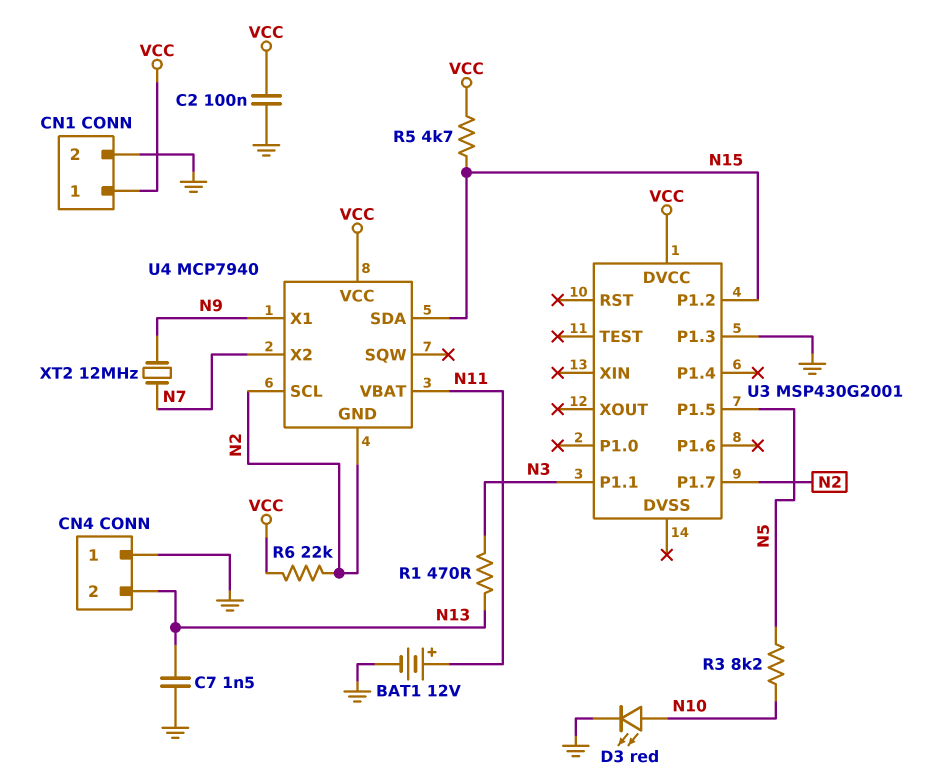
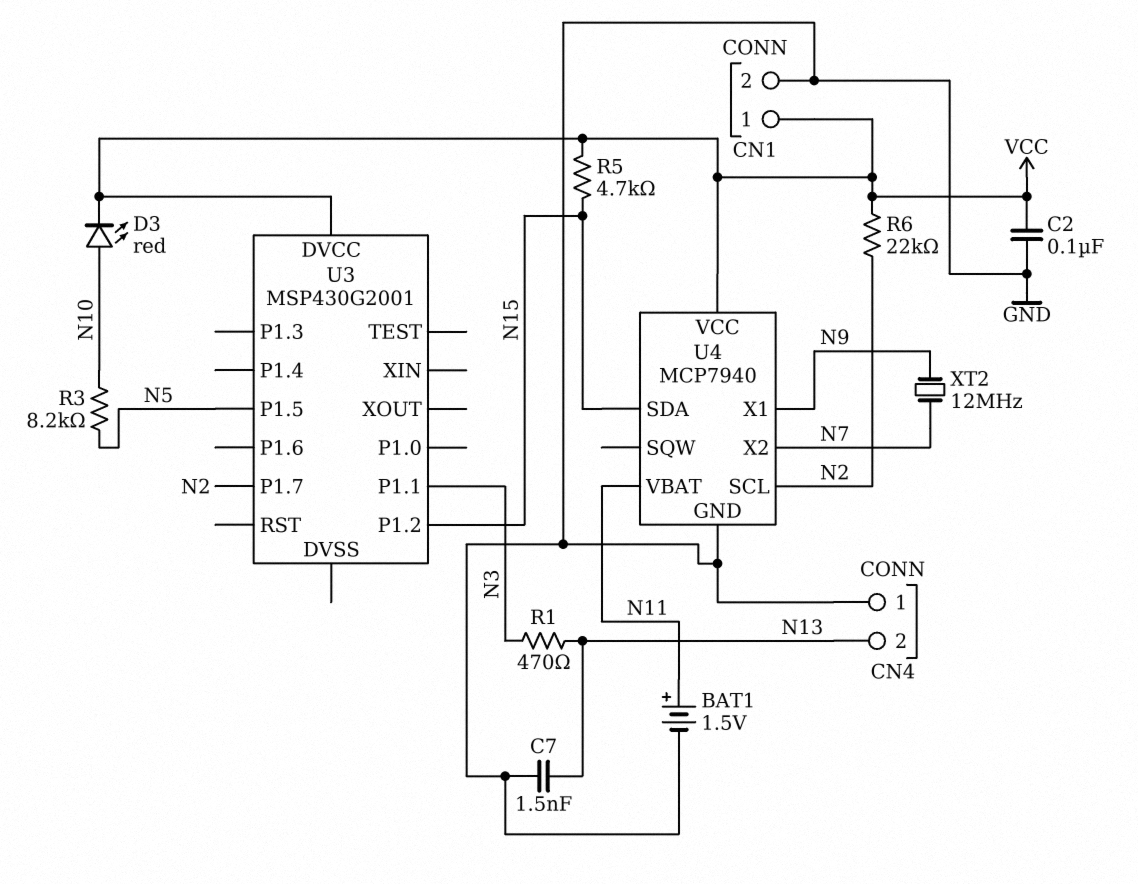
BAT1: 12V (plus N11, minus GND) -> 1.5V (plus N11, minus GND)
D3: LED red (A N10, K GND) -> LED red (A N10, K VCC)
U3 pin P1.3: GND -> none
U4 pin GND: N2 -> GND

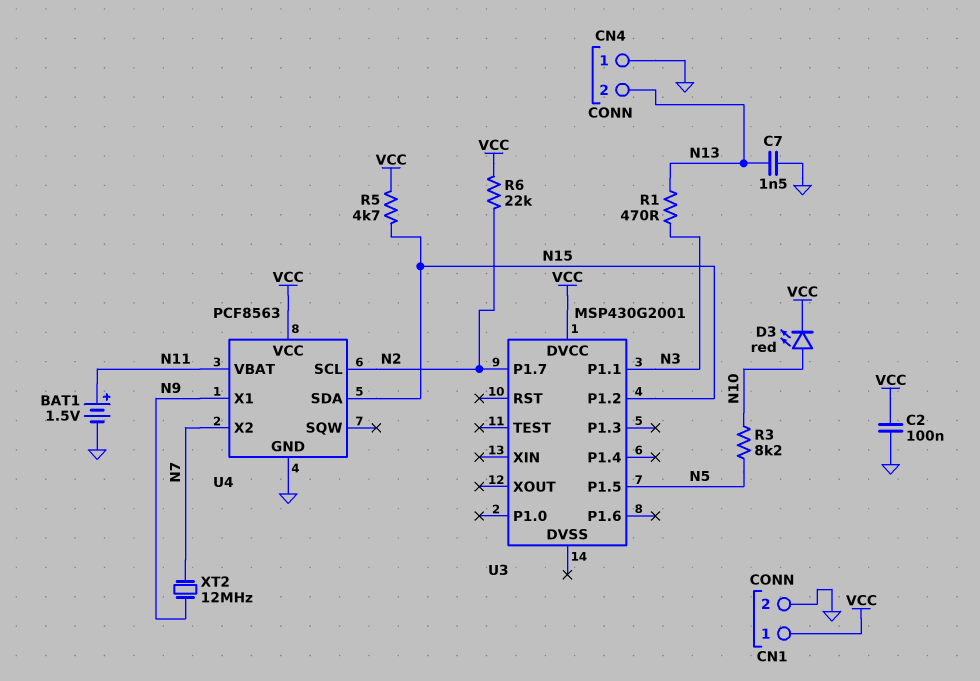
U4: MCP7940 -> PCF8563

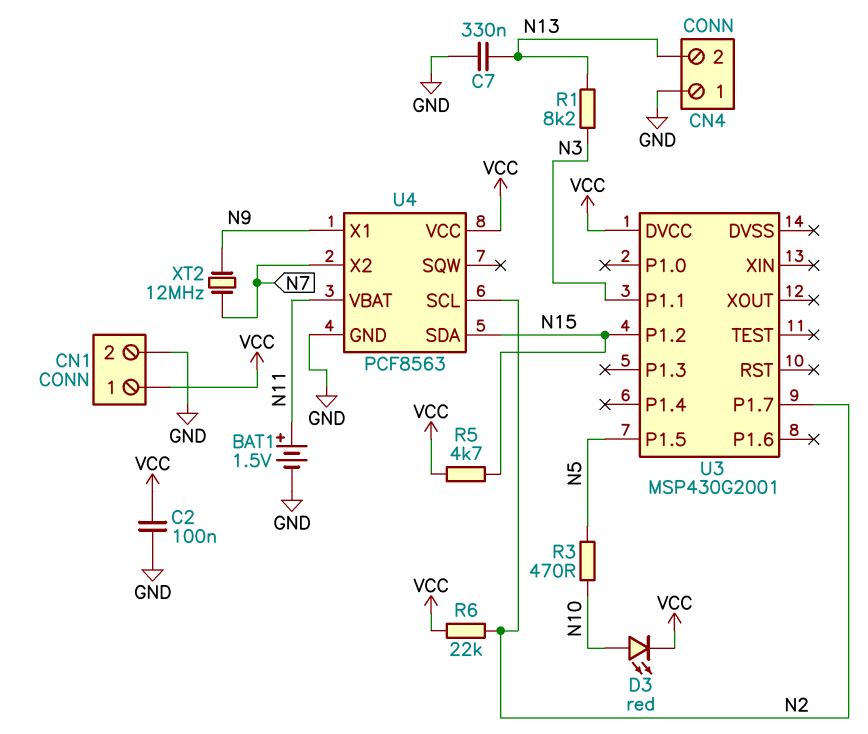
C7: 1.5nF (GND, N13) -> 330nF (GND, N13)
R1: 470 (N3, N13) -> 8.2k (N3, N13)
R3: 8.2k (N5, N10) -> 470 (N5, N10)

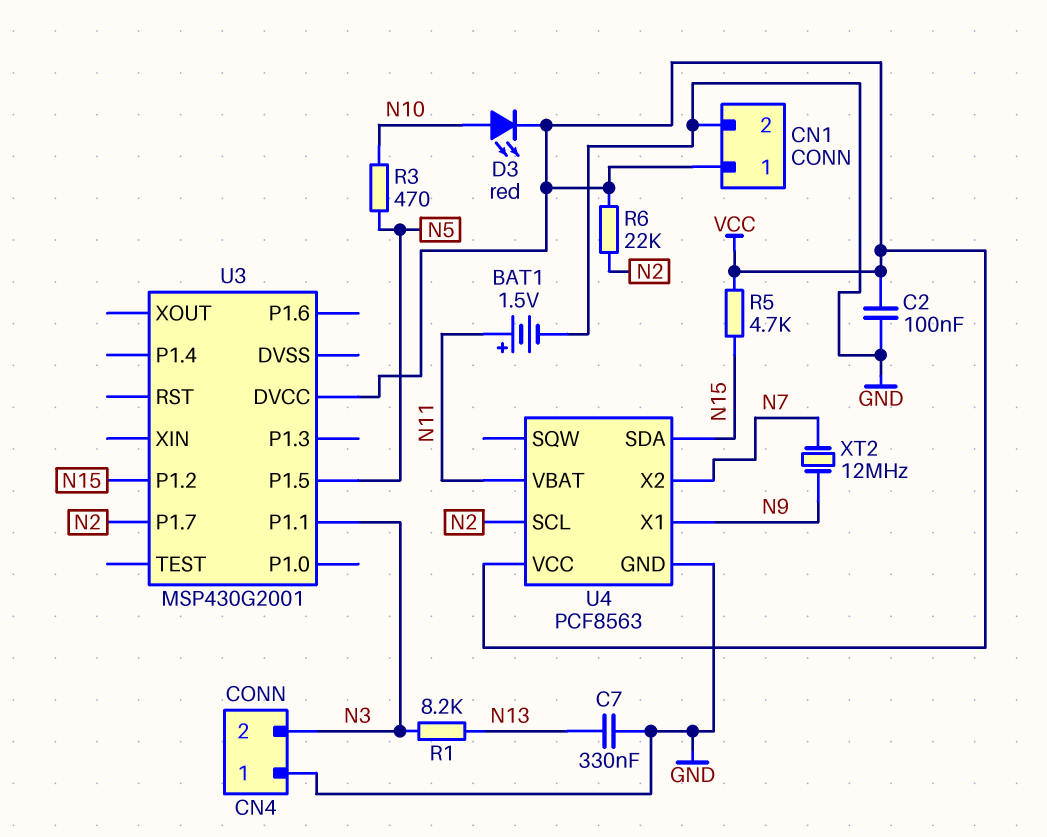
CN4 pin 2: N13 -> N3

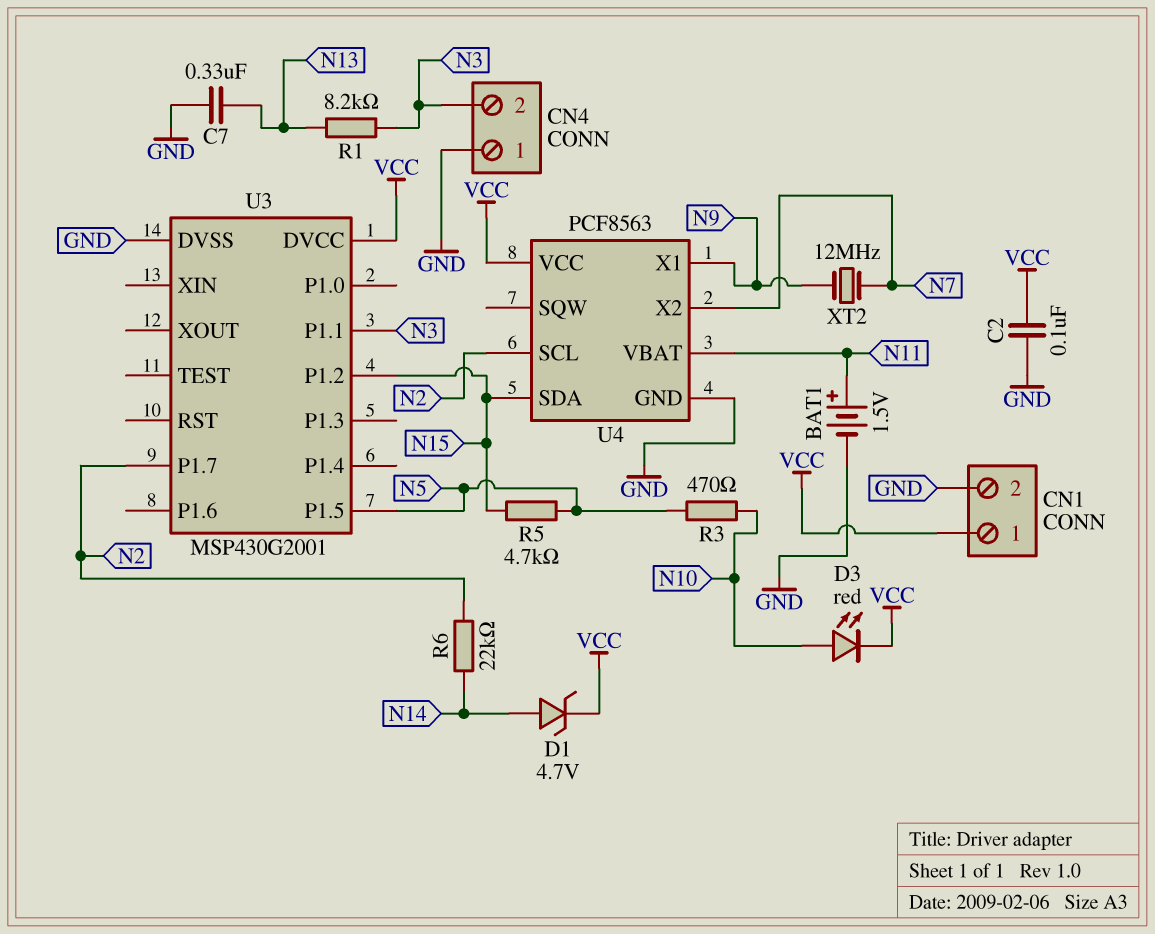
D1: none -> zener 4.7V (A N14, K VCC)
R5: 4.7k (N15, VCC) -> 4.7k (N5, N15)
R6: 22k (N2, VCC) -> 22k (N2, N14)
U3 pin DVSS: none -> GND

